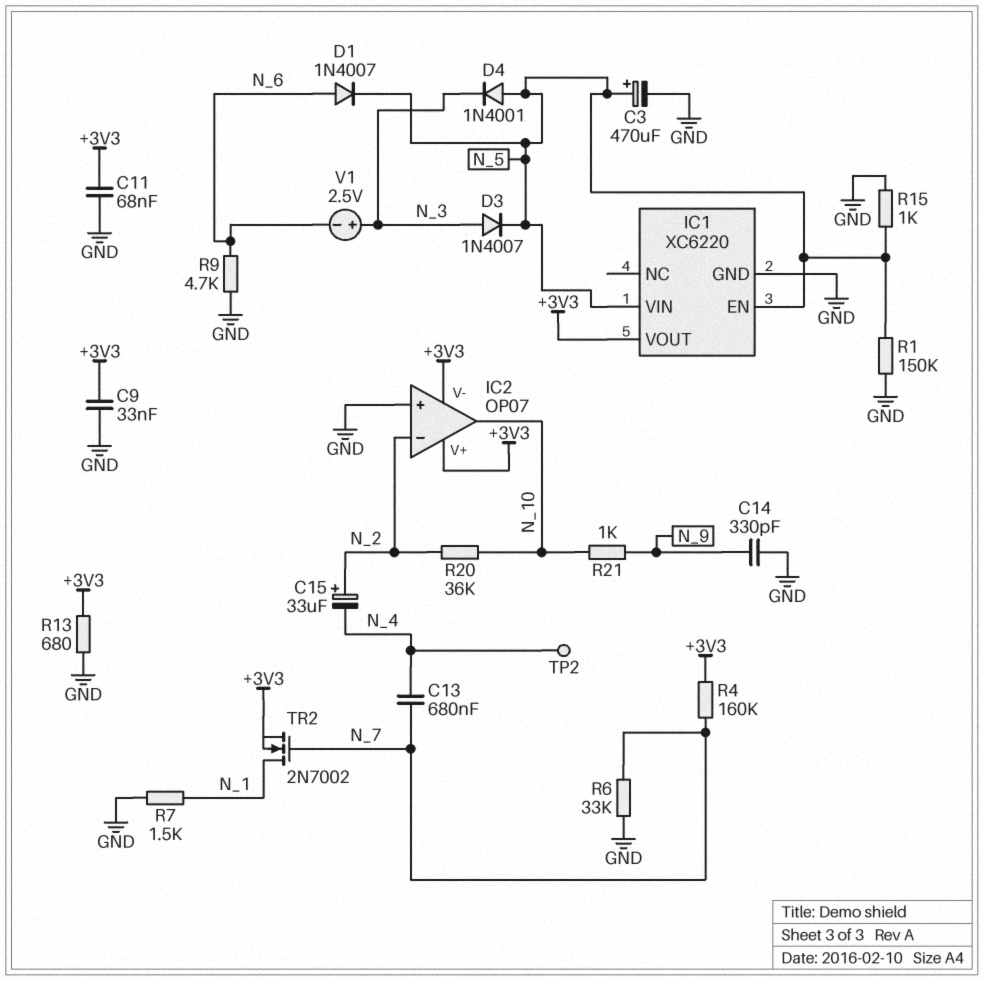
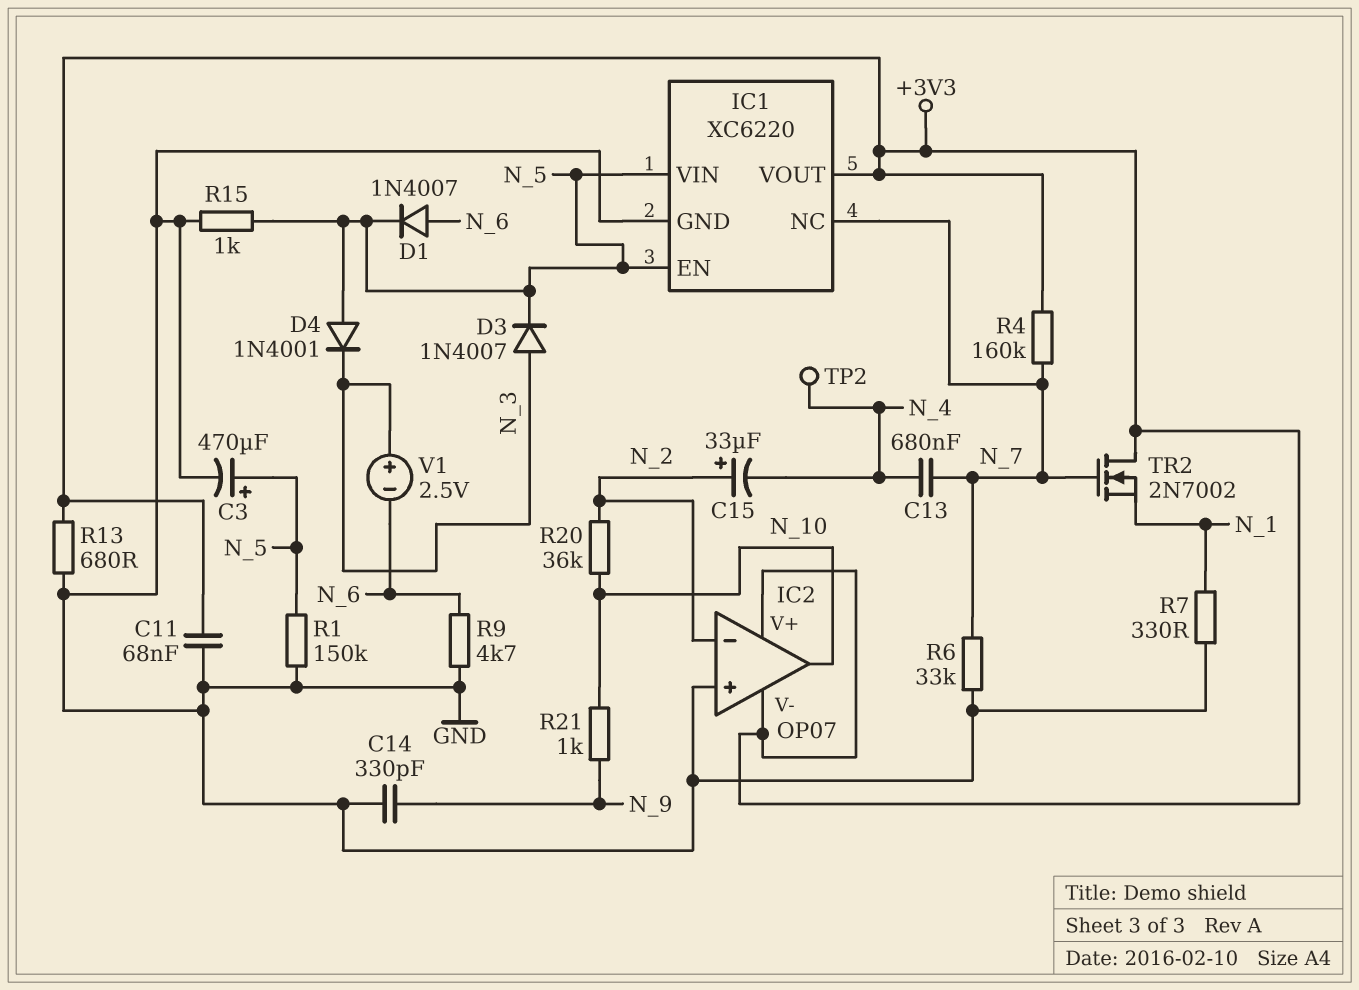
C9: 33nF (+3V3, GND) -> none
IC1 pin NC: none -> N_7
R7: 1.5k (GND, N_1) -> 330 (GND, N_1)
TR2: NMOS 2N7002 (G N_7, D N_1, S +3V3) -> NMOS 2N7002 (G N_7, D +3V3, S N_1)

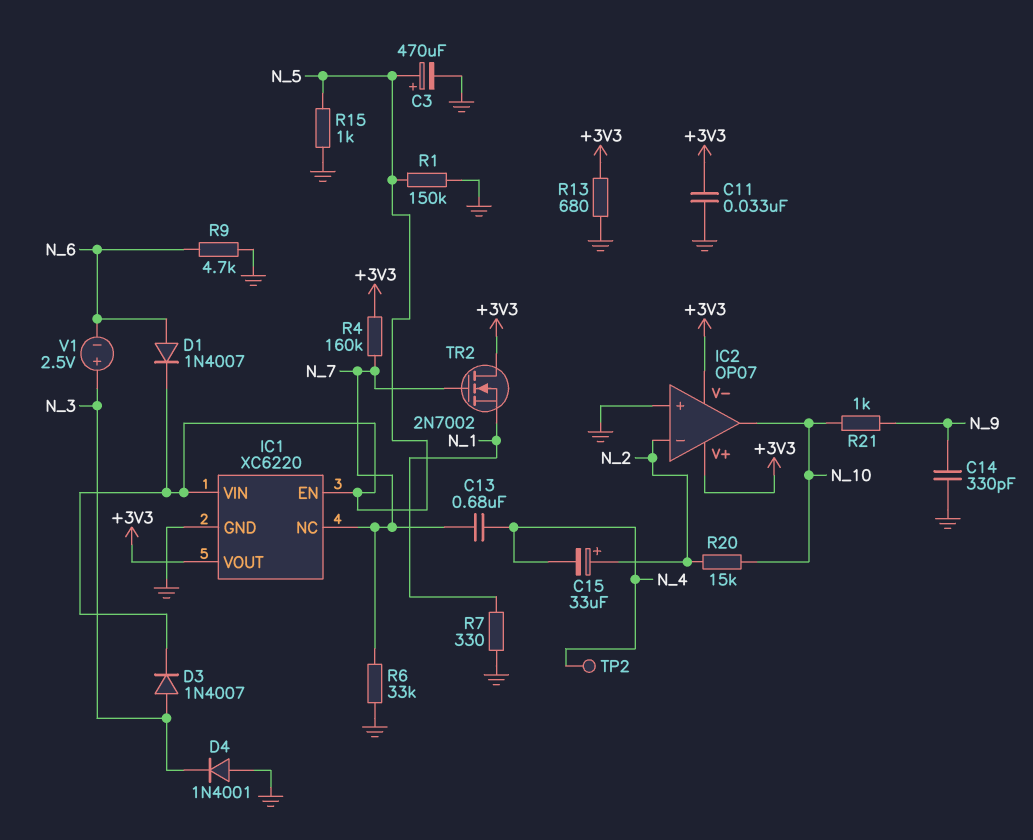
C11: 68nF (+3V3, GND) -> 33nF (+3V3, GND)
D4: diode 1N4001 (A N_5, K N_3) -> diode 1N4001 (A GND, K N_3)
R20: 36k (N_2, N_10) -> 15k (N_2, N_10)

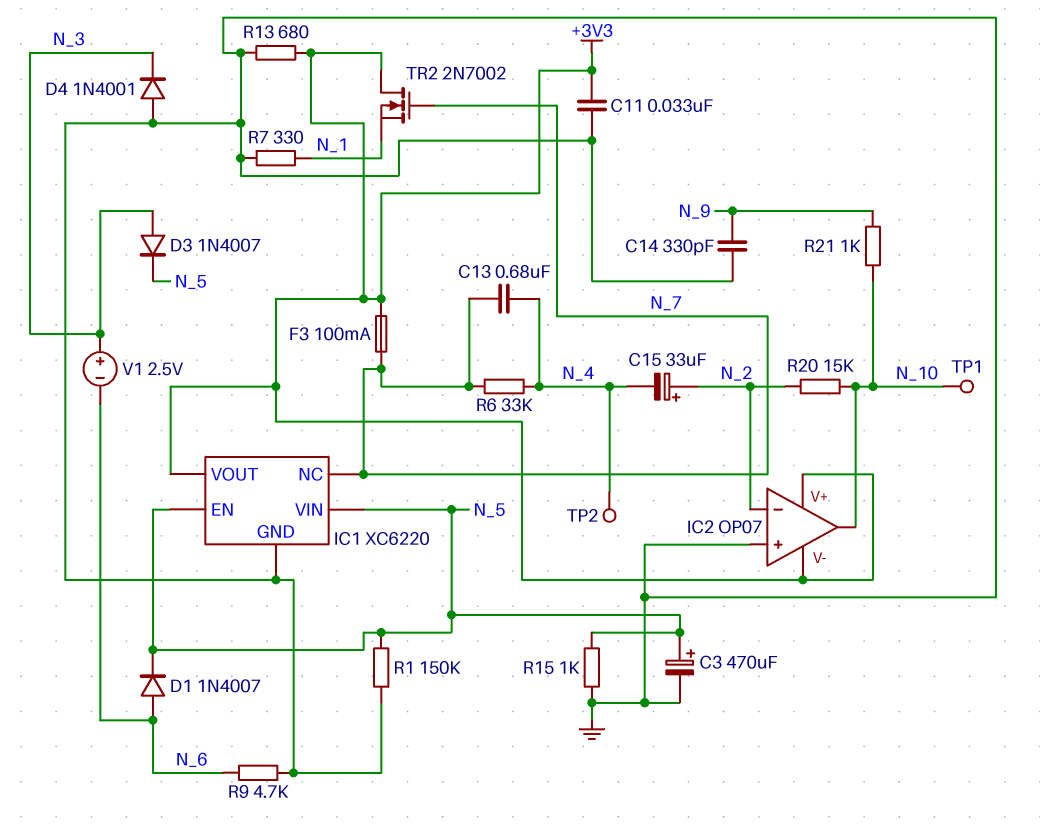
F3: none -> 100mA (+3V3, N_7)
R4: 160k (+3V3, N_7) -> none
R6: 33k (GND, N_7) -> 33k (N_4, N_7)
TP1: none -> test point (N_10)

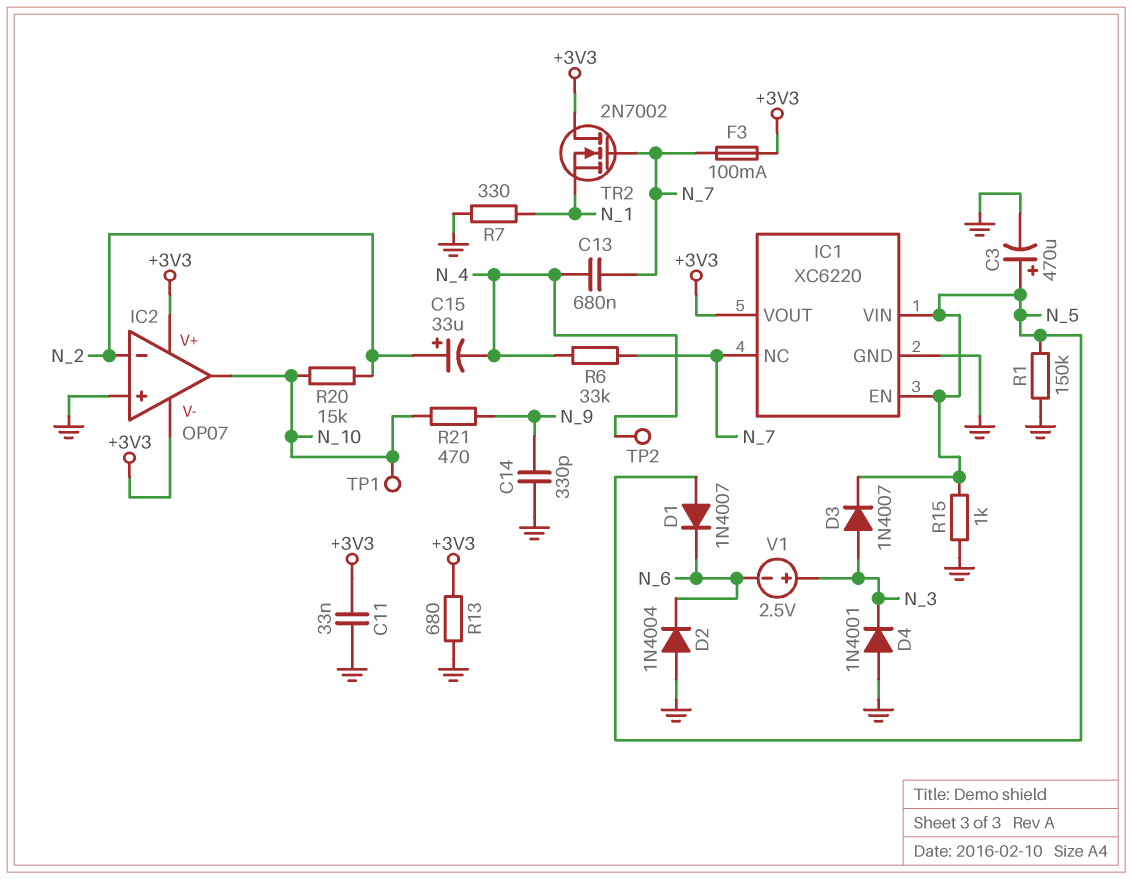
D1: diode 1N4007 (A N_6, K N_5) -> diode 1N4007 (A N_5, K N_6)
D2: none -> diode 1N4004 (A GND, K N_6)
R9: 4.7k (GND, N_6) -> none
R21: 1k (N_9, N_10) -> 470 (N_9, N_10)

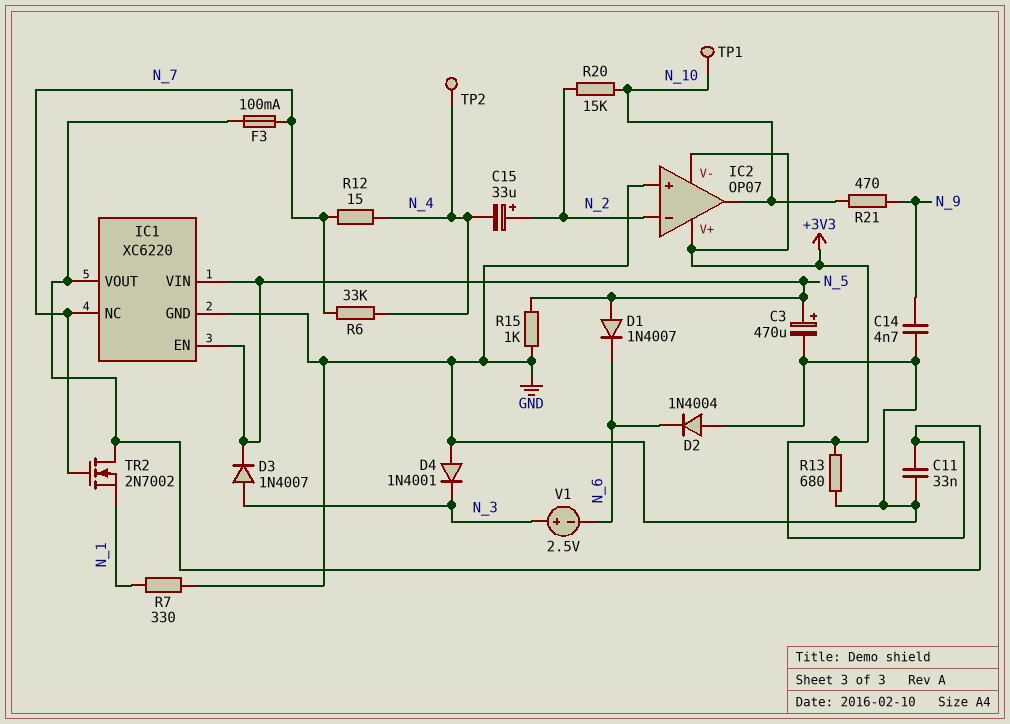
C13: 680nF (N_4, N_7) -> none
C14: 330pF (GND, N_9) -> 4.7nF (GND, N_9)
R1: 150k (GND, N_5) -> none
R12: none -> 15 (N_4, N_7)

